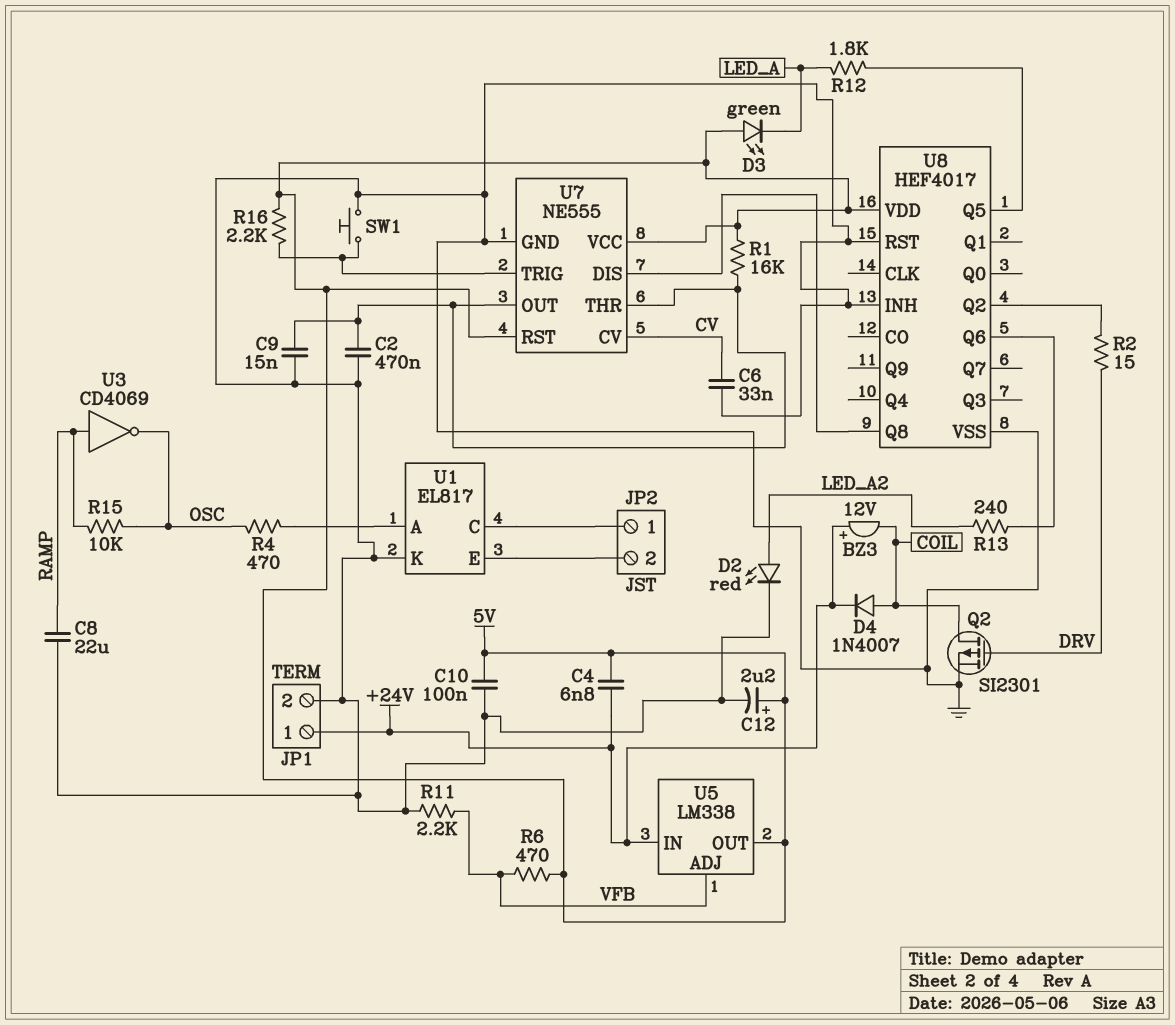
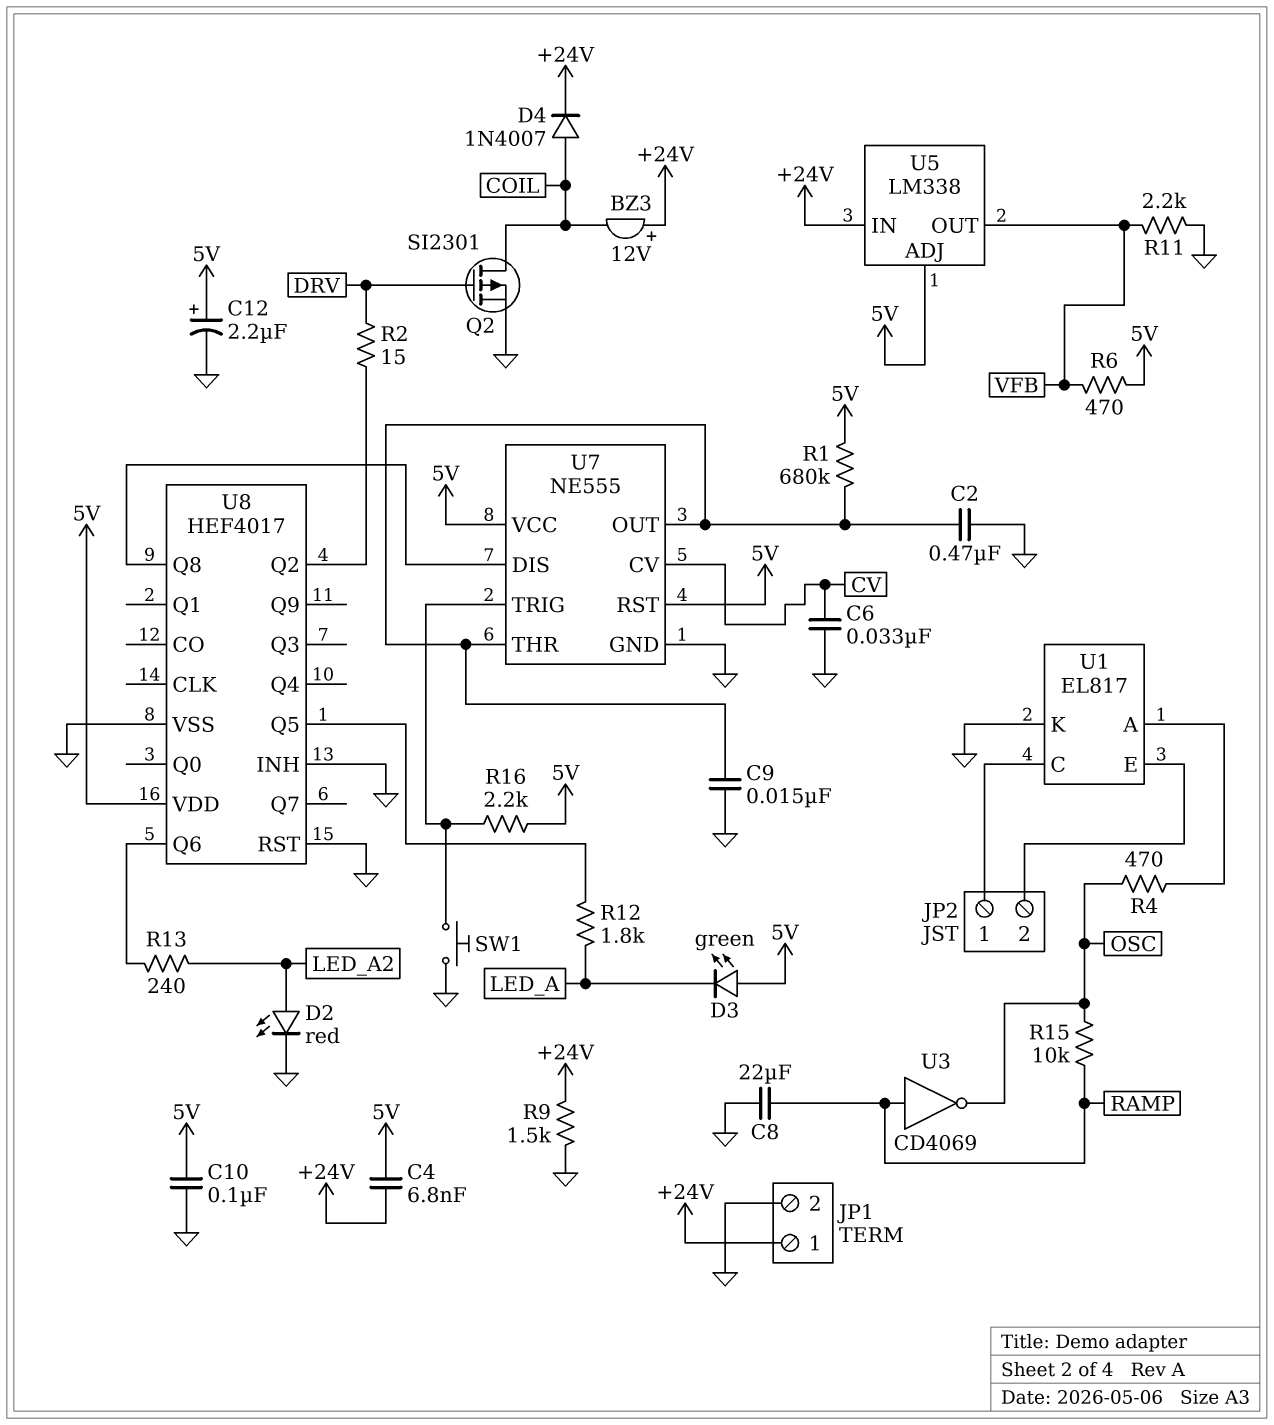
R1: 16k (5V, U7/OUT) -> 680k (5V, U7/OUT)
R9: none -> 1.5k (+24V, GND)
U5 pin ADJ: VFB -> 5V
U5 pin OUT: 5V -> VFB

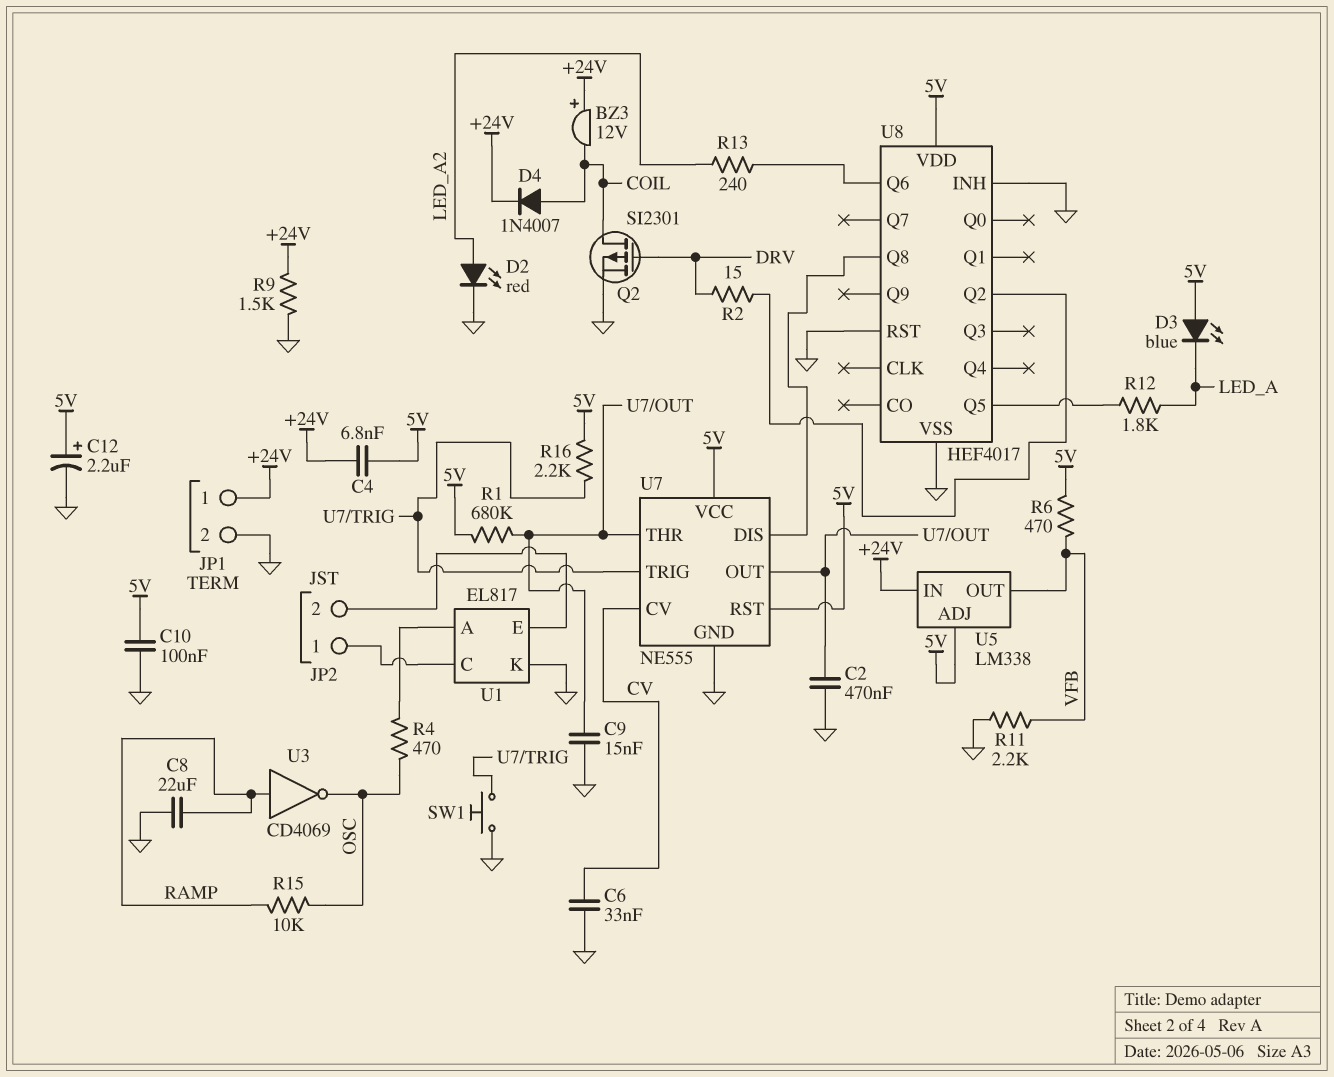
D3: LED green (A 5V, K LED_A) -> LED blue (A 5V, K LED_A)

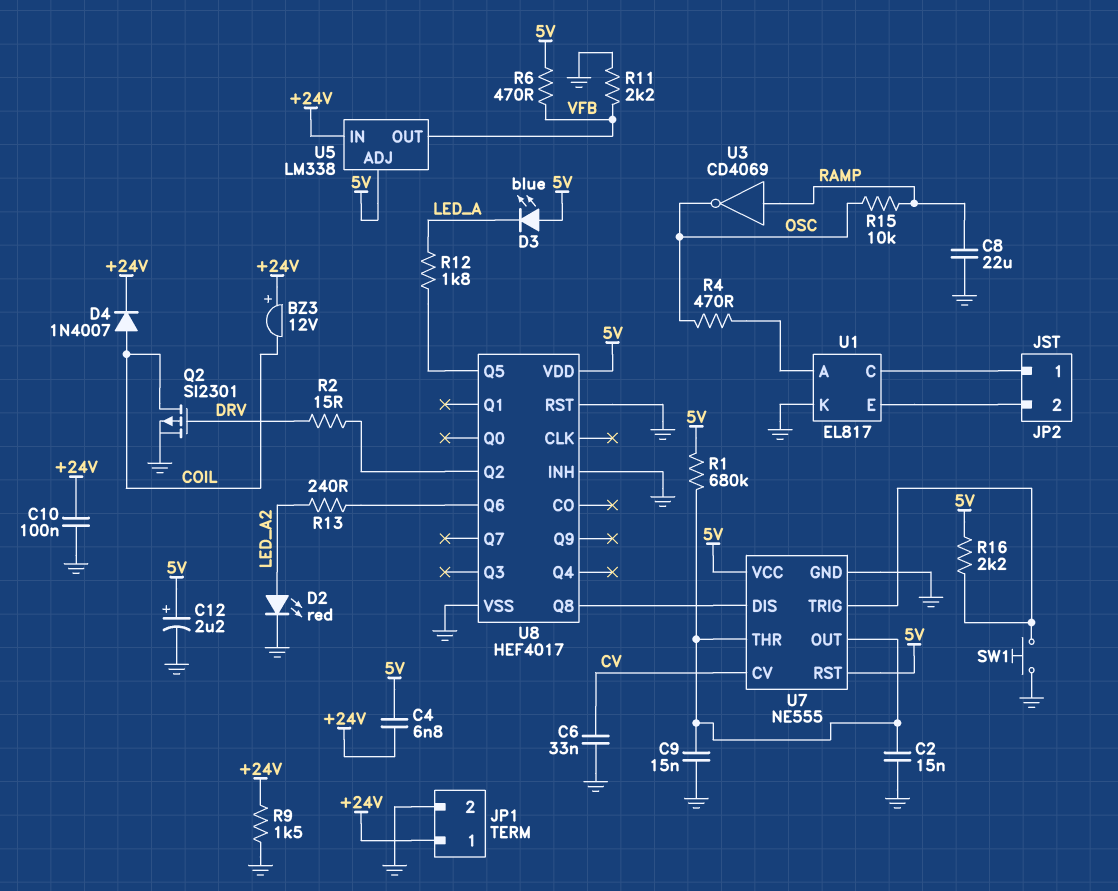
C2: 470nF (GND, U7/OUT) -> 15nF (GND, U7/OUT)
C10: 100nF (5V, GND) -> 100nF (+24V, GND)

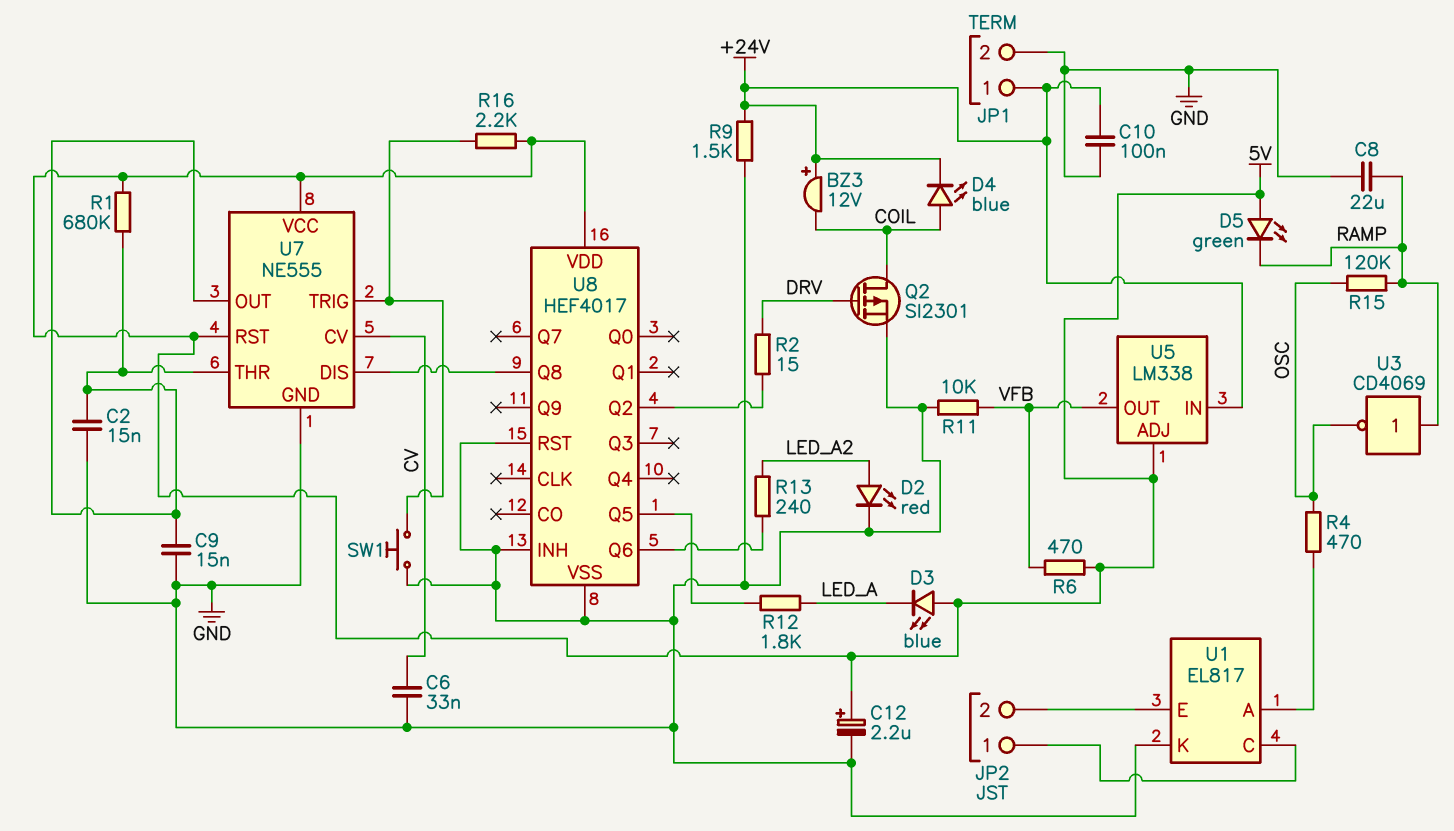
C4: 6.8nF (+24V, 5V) -> none
D4: diode 1N4007 (A COIL, K +24V) -> LED blue (A COIL, K +24V)
D5: none -> LED green (A 5V, K RAMP)
R11: 2.2k (GND, VFB) -> 10k (GND, VFB)
R15: 10k (OSC, RAMP) -> 120k (OSC, RAMP)

